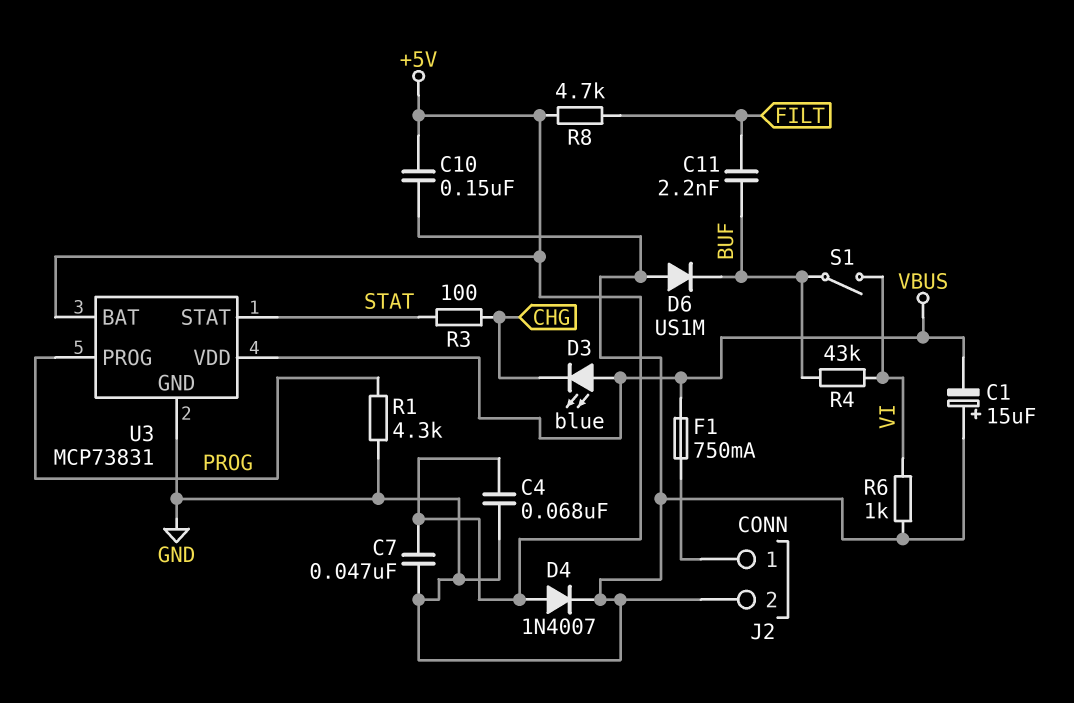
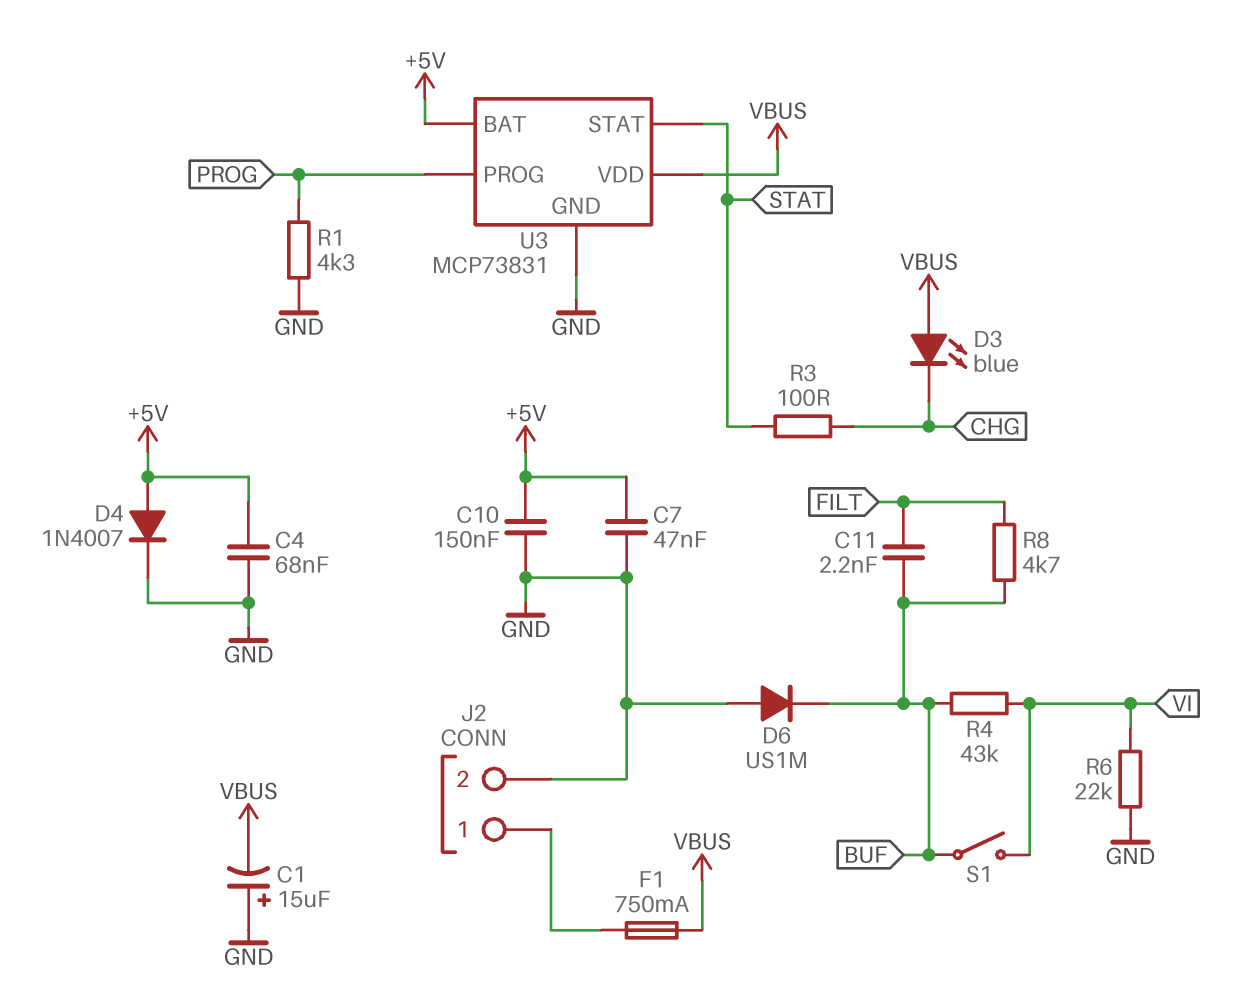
R6: 1k (GND, VI) -> 22k (GND, VI)
R8: 4.7k (+5V, FILT) -> 4.7k (BUF, FILT)

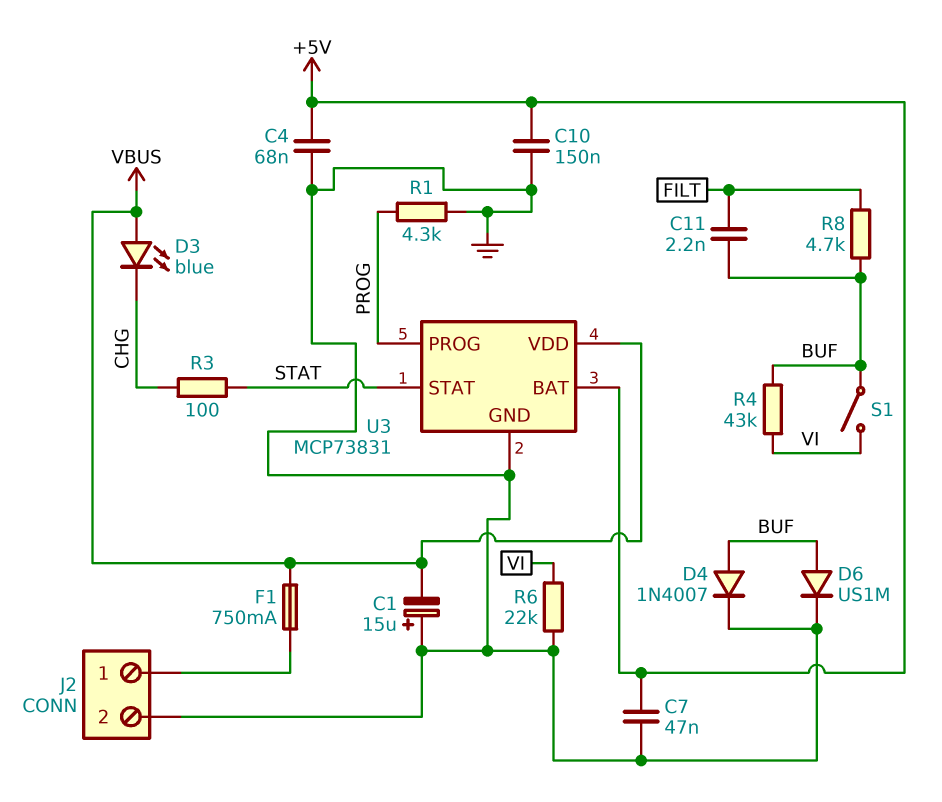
D4: diode 1N4007 (A +5V, K GND) -> diode 1N4007 (A BUF, K GND)
D6: diode US1M (A GND, K BUF) -> diode US1M (A BUF, K GND)

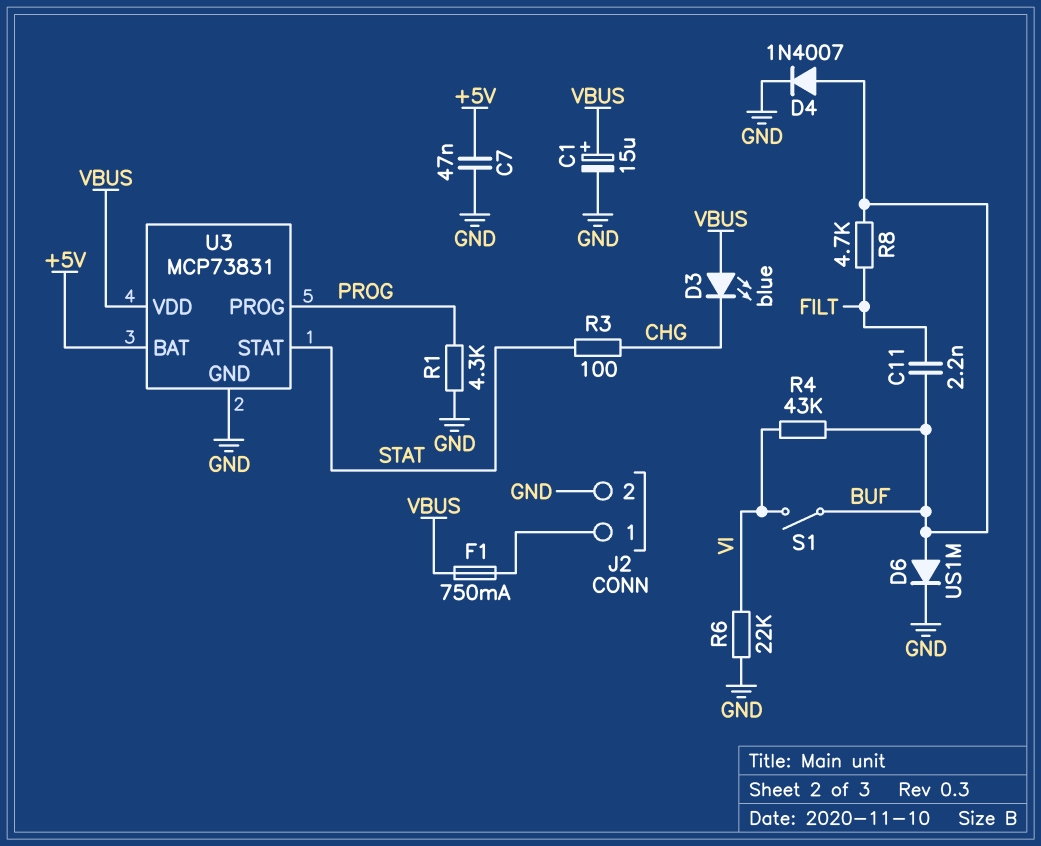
C1: 15uF (plus GND, minus VBUS) -> 15uF (plus VBUS, minus GND)
C4: 68nF (+5V, GND) -> none
C10: 150nF (+5V, GND) -> none

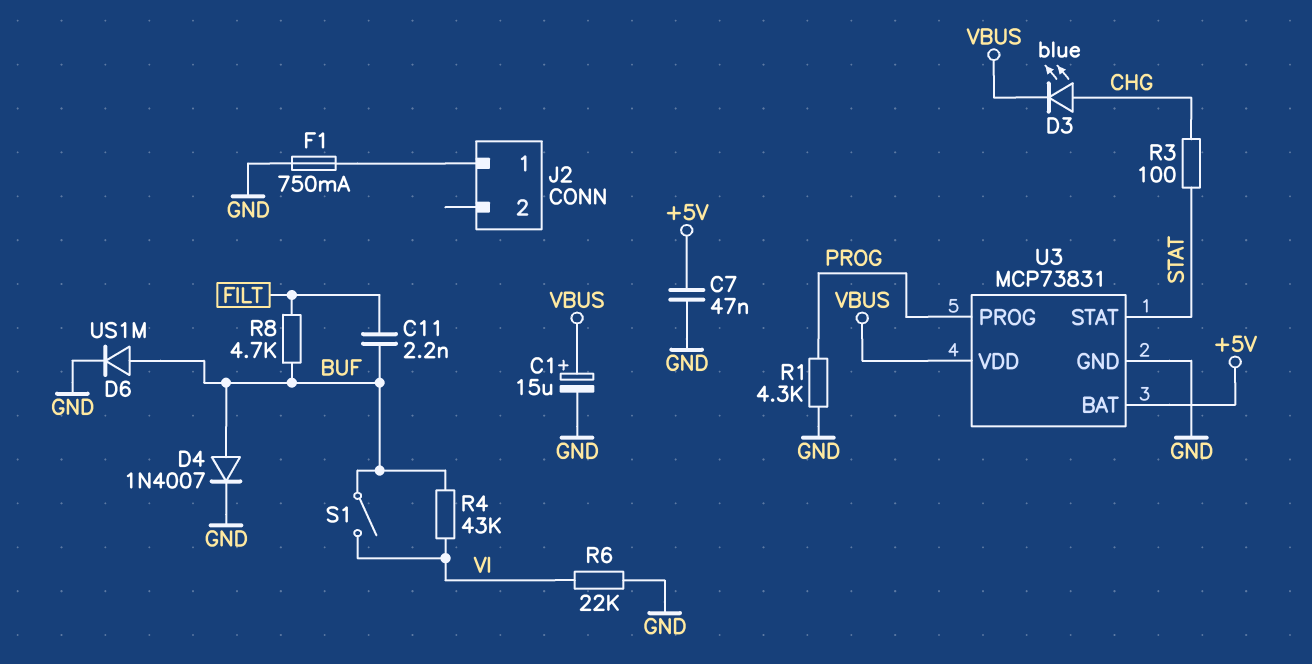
D3: LED blue (A VBUS, K CHG) -> LED blue (A CHG, K VBUS)
F1: 750mA (J2/1, VBUS) -> 750mA (GND, J2/1)
J2 pin 2: GND -> none

